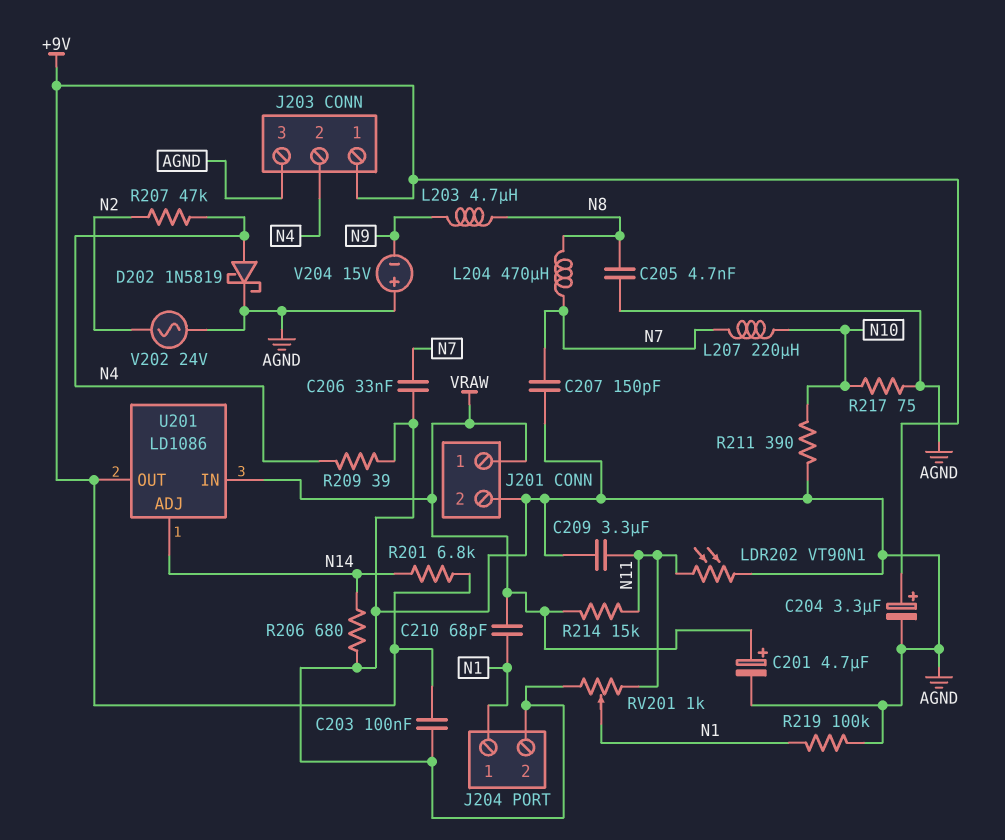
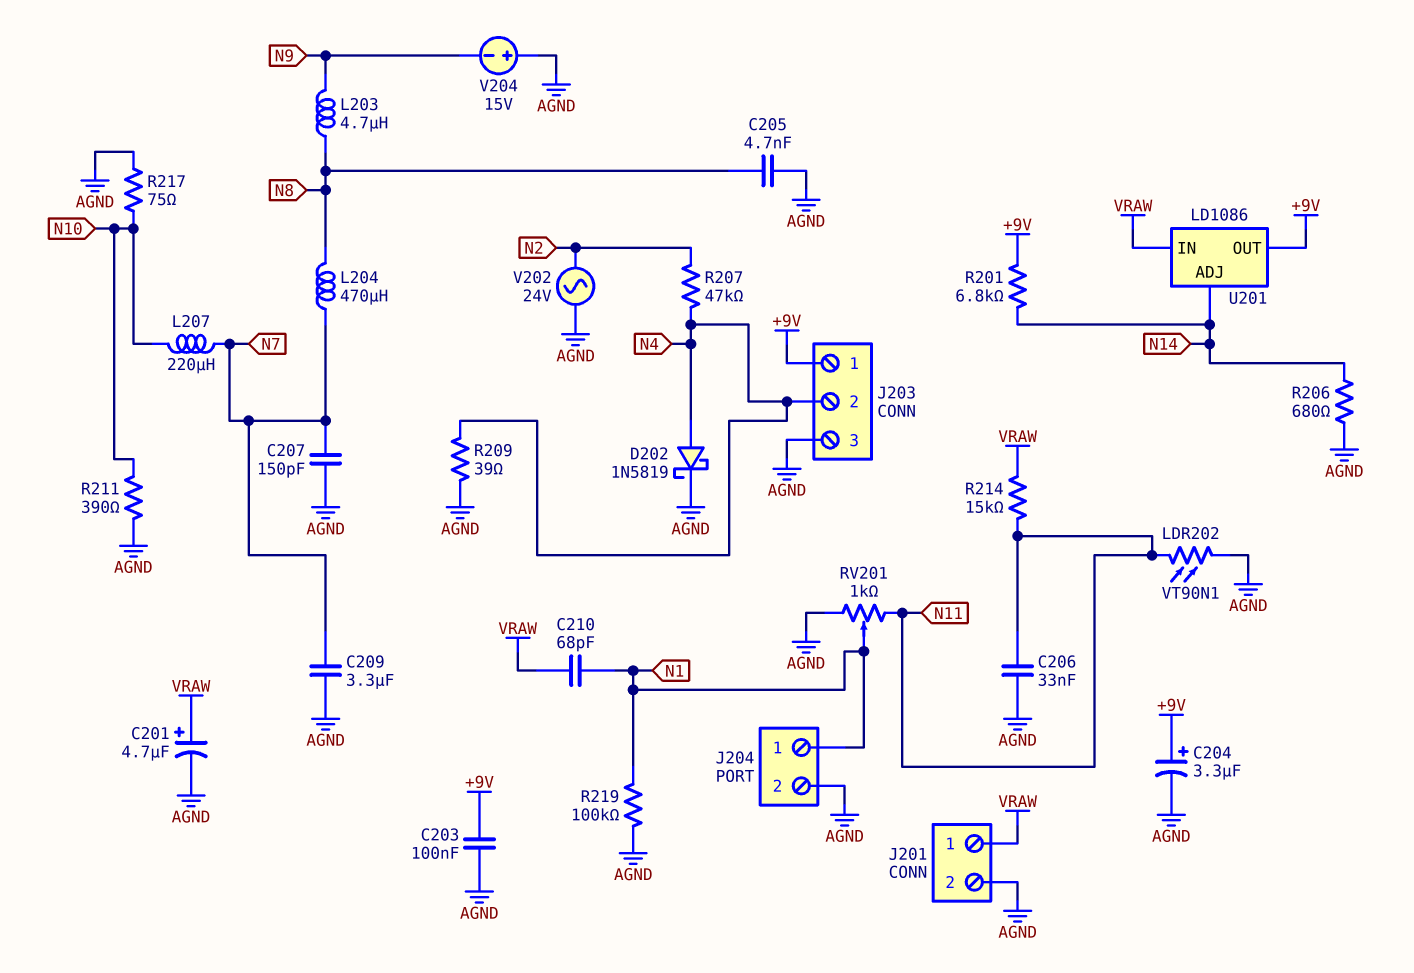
C206: 33nF (AGND, N7) -> 33nF (AGND, N11)
C209: 3.3uF (AGND, N11) -> 3.3uF (AGND, N7)

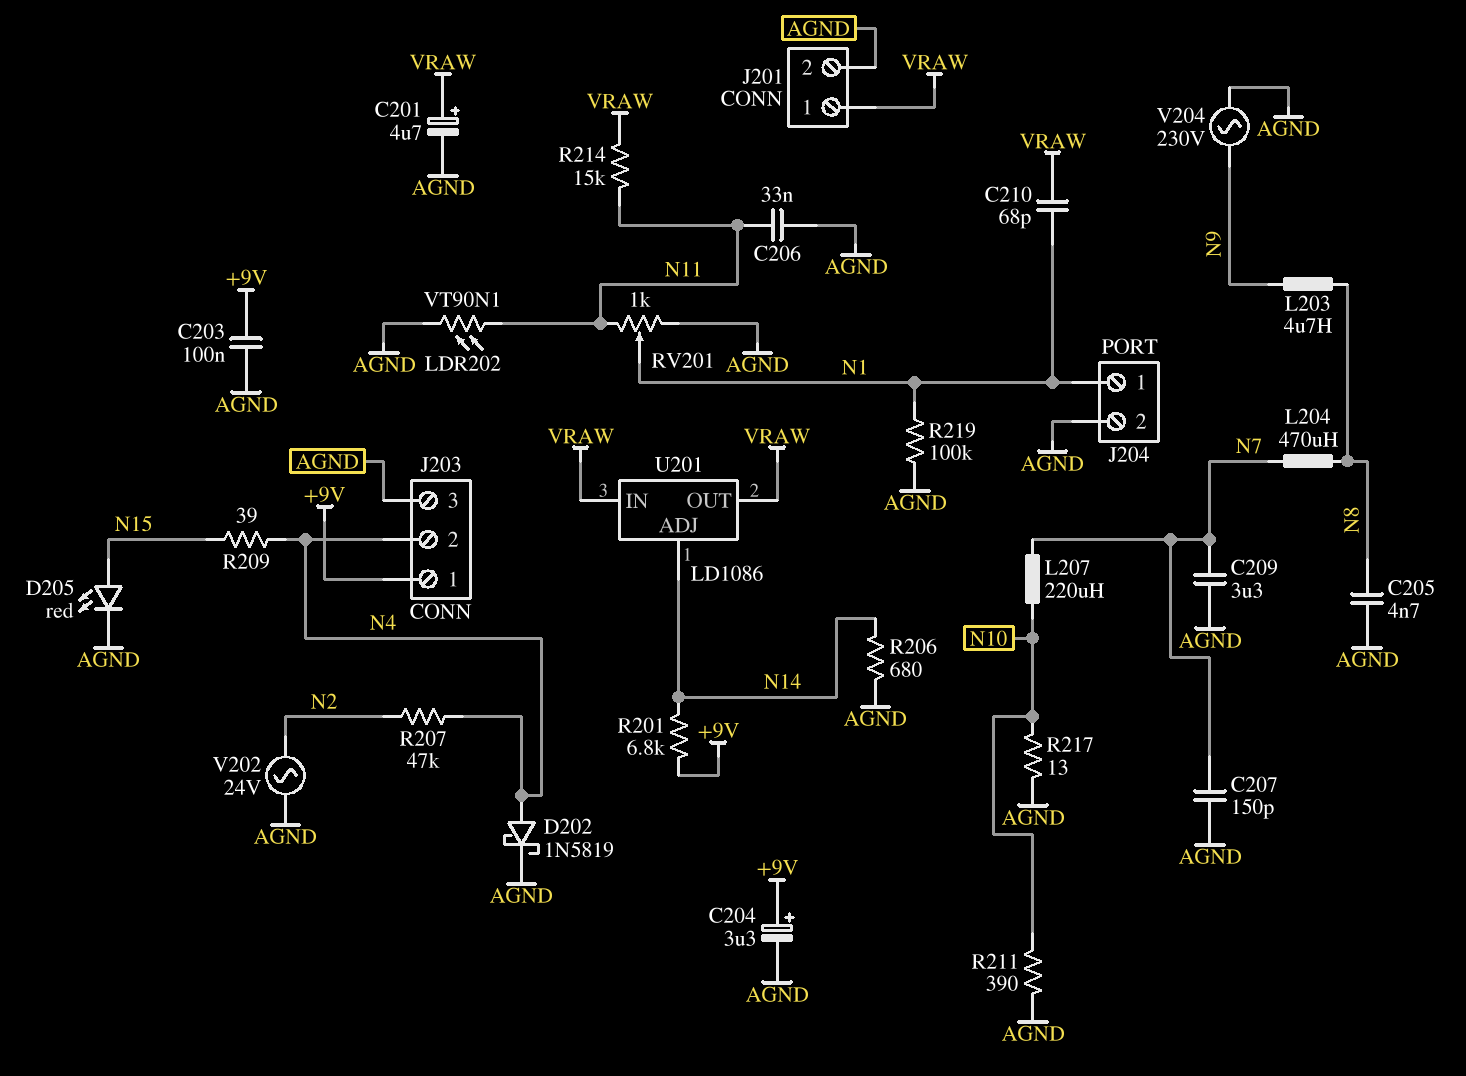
D205: none -> LED red (A N15, K AGND)
R209: 39 (AGND, N4) -> 39 (N4, N15)
R217: 75 (AGND, N10) -> 13 (AGND, N10)
U201 pin OUT: +9V -> VRAW
V204: 15V (plus AGND, minus N9) -> AC 230V (AGND, N9)

